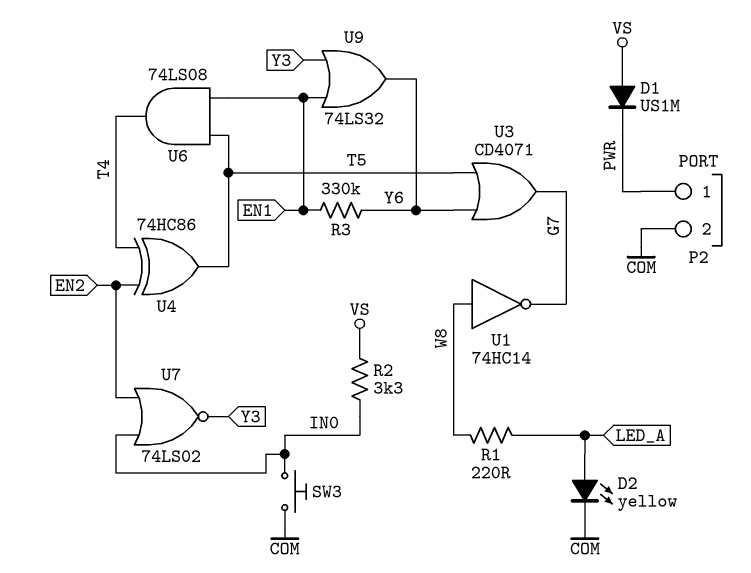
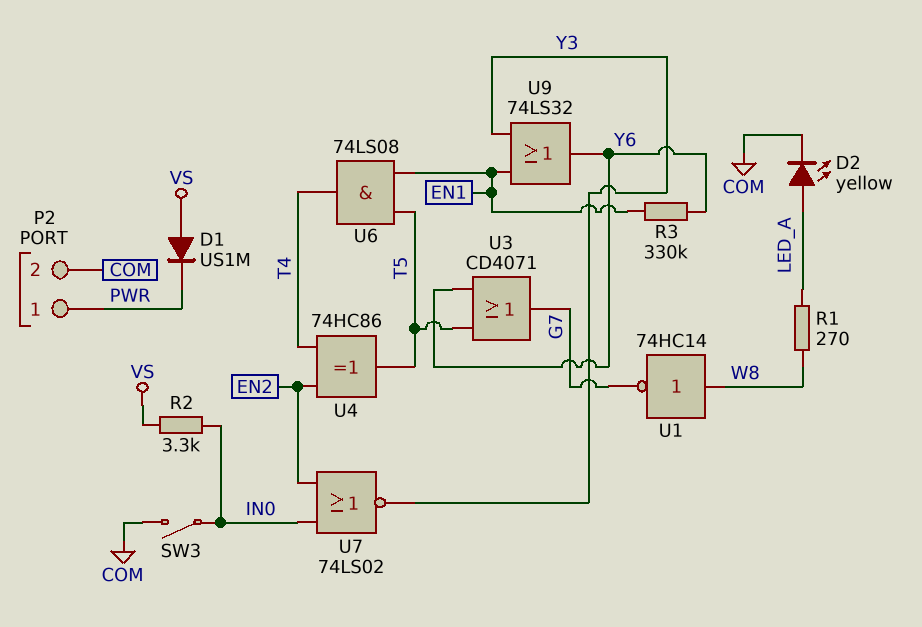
R1: 220 (LED_A, W8) -> 270 (LED_A, W8)
SW3: button (COM, IN0) -> switch (COM, IN0)

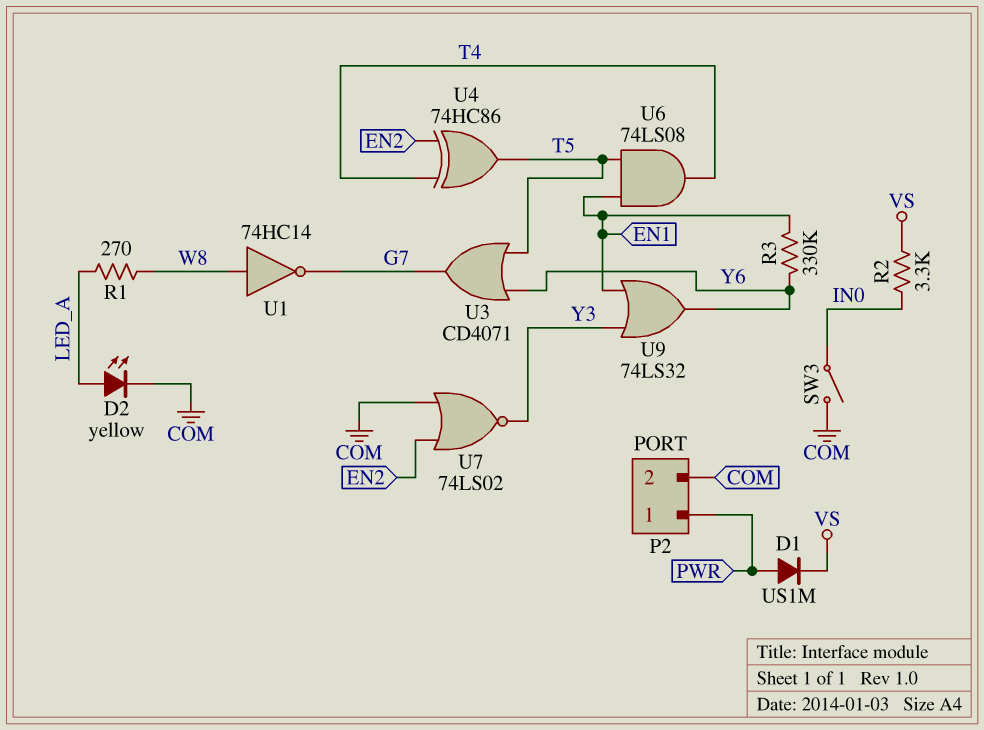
D1: diode US1M (A VS, K PWR) -> diode US1M (A PWR, K VS)
U7: NOR 74LS02 (in EN2, in IN0, out Y3) -> NOR 74LS02 (in COM, in EN2, out Y3)

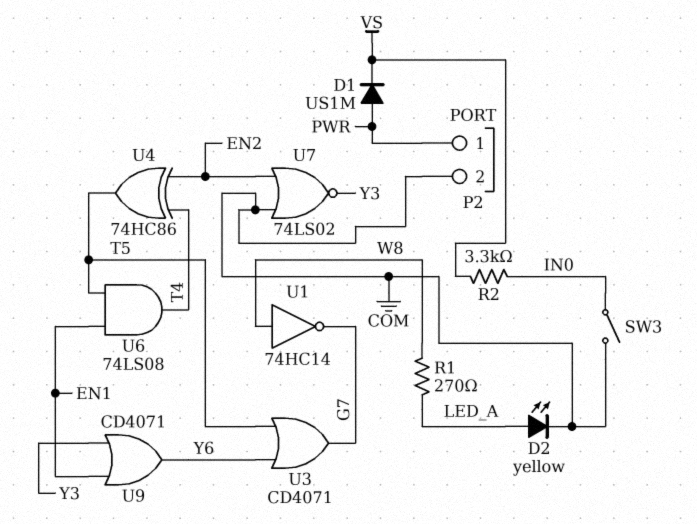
R3: 330k (EN1, Y6) -> none
U9: OR 74LS32 (in EN1, in Y3, out Y6) -> OR CD4071 (in EN1, in Y3, out Y6)

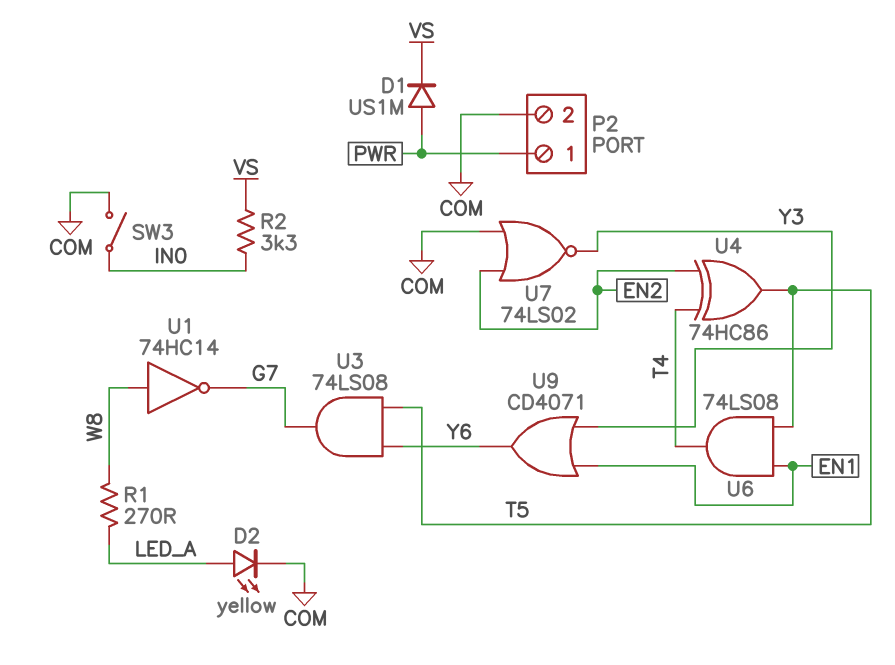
U3: OR CD4071 (in T5, in Y6, out G7) -> AND 74LS08 (in T5, in Y6, out G7)

